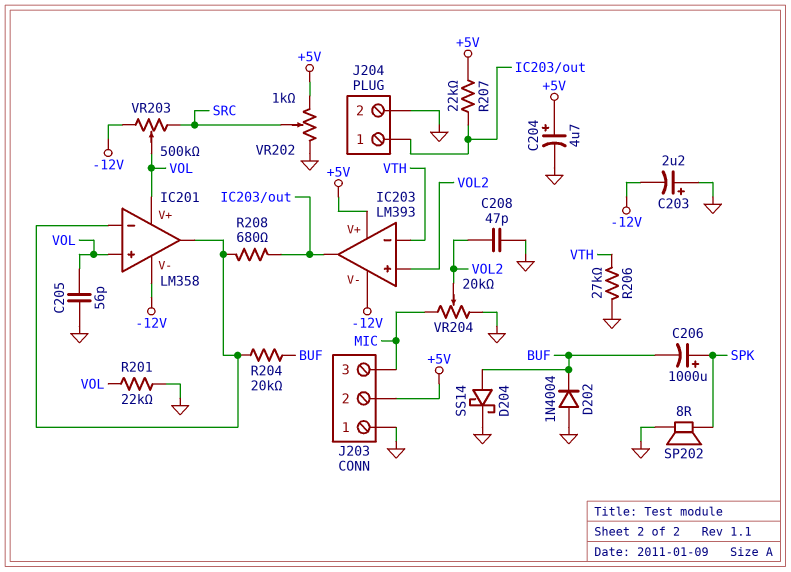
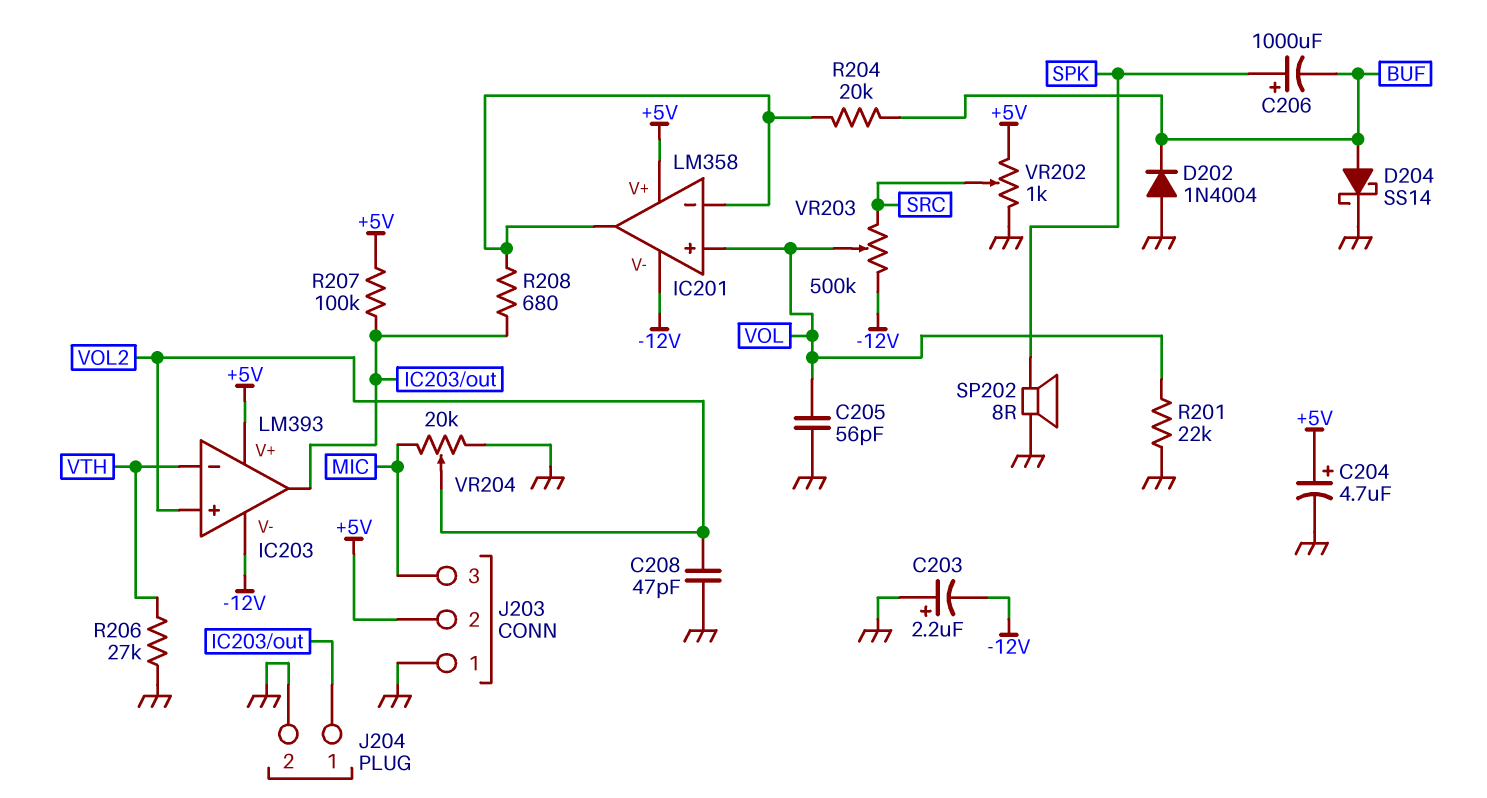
IC201 pin V+: VOL -> +5V
R207: 22k (+5V, IC203/out) -> 100k (+5V, IC203/out)

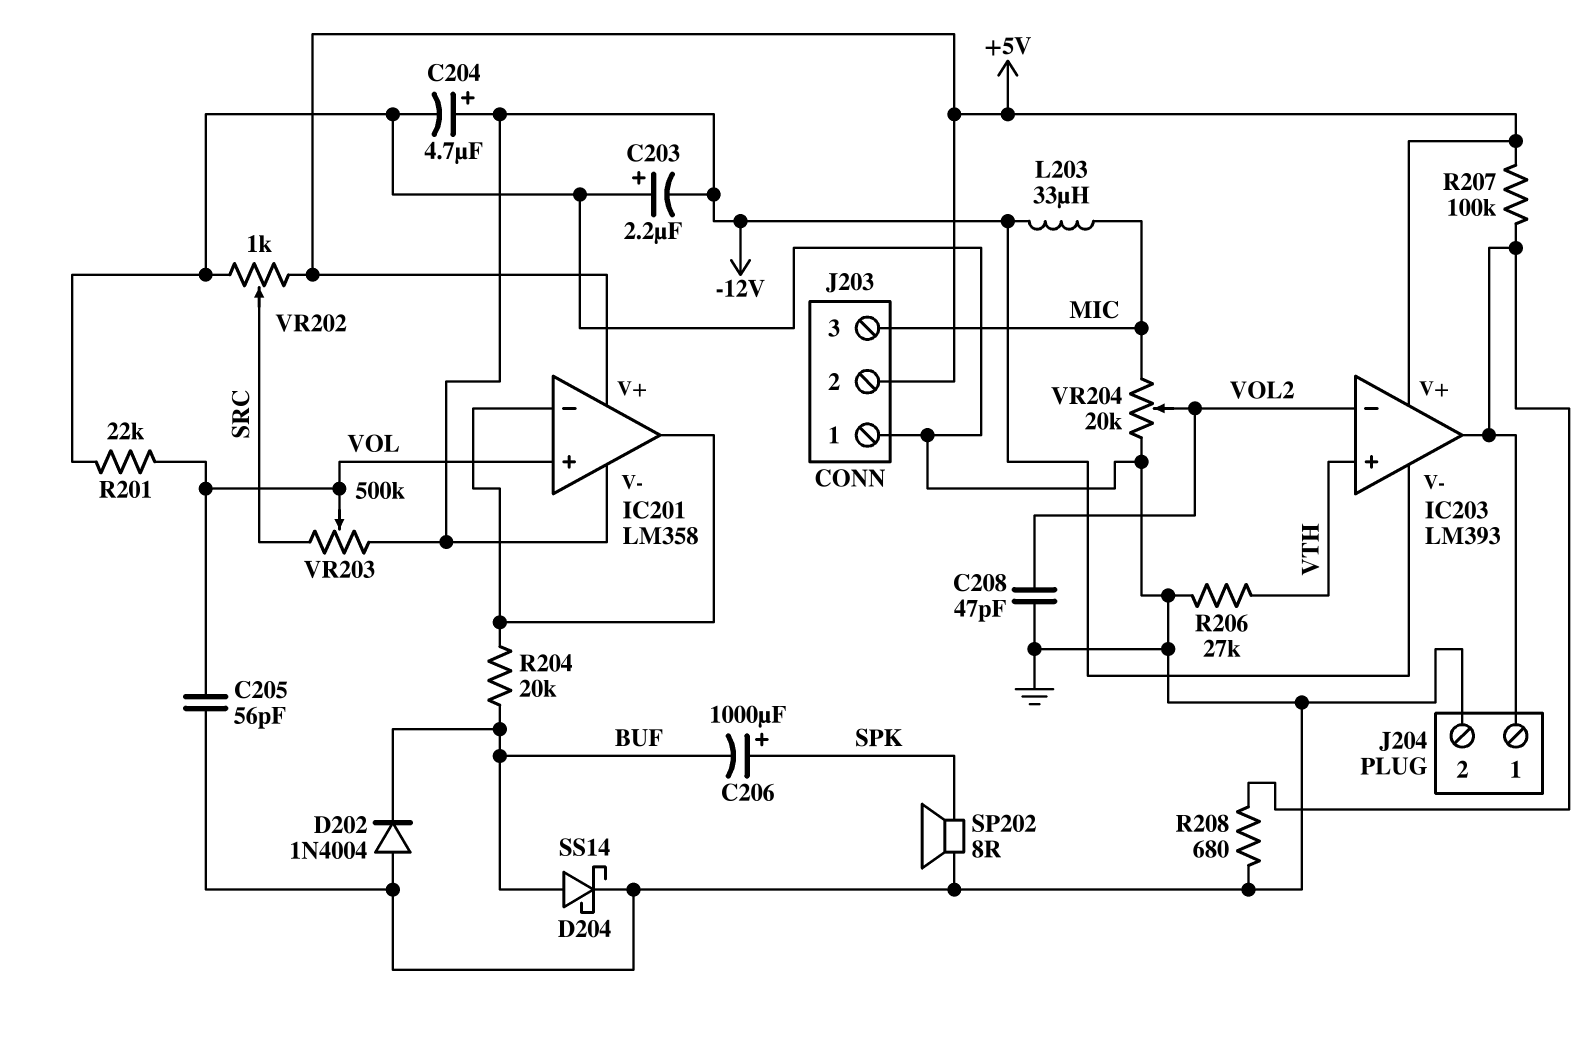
C204: 4.7uF (plus +5V, minus GND) -> 4.7uF (plus -12V, minus GND)
IC203 pin in+: VOL2 -> VTH
IC203 pin in-: VTH -> VOL2
L203: none -> 33uH (-12V, MIC)
R208: 680 (IC201/in-, IC203/out) -> 680 (GND, IC203/out)

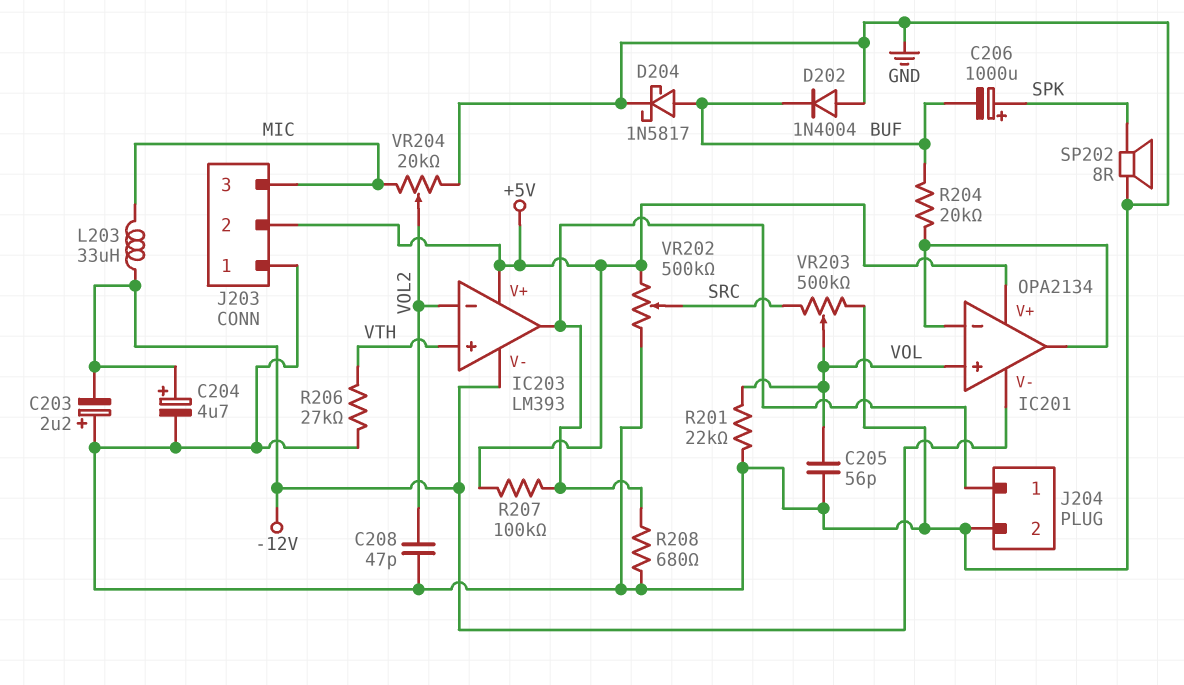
D204: schottky SS14 (A BUF, K GND) -> schottky 1N5817 (A BUF, K GND)
IC201: LM358 -> OPA2134
VR202: 1k (+5V, GND, wiper SRC) -> 500k (+5V, GND, wiper SRC)
VR203: 500k (-12V, SRC, wiper VOL) -> 500k (GND, SRC, wiper VOL)

